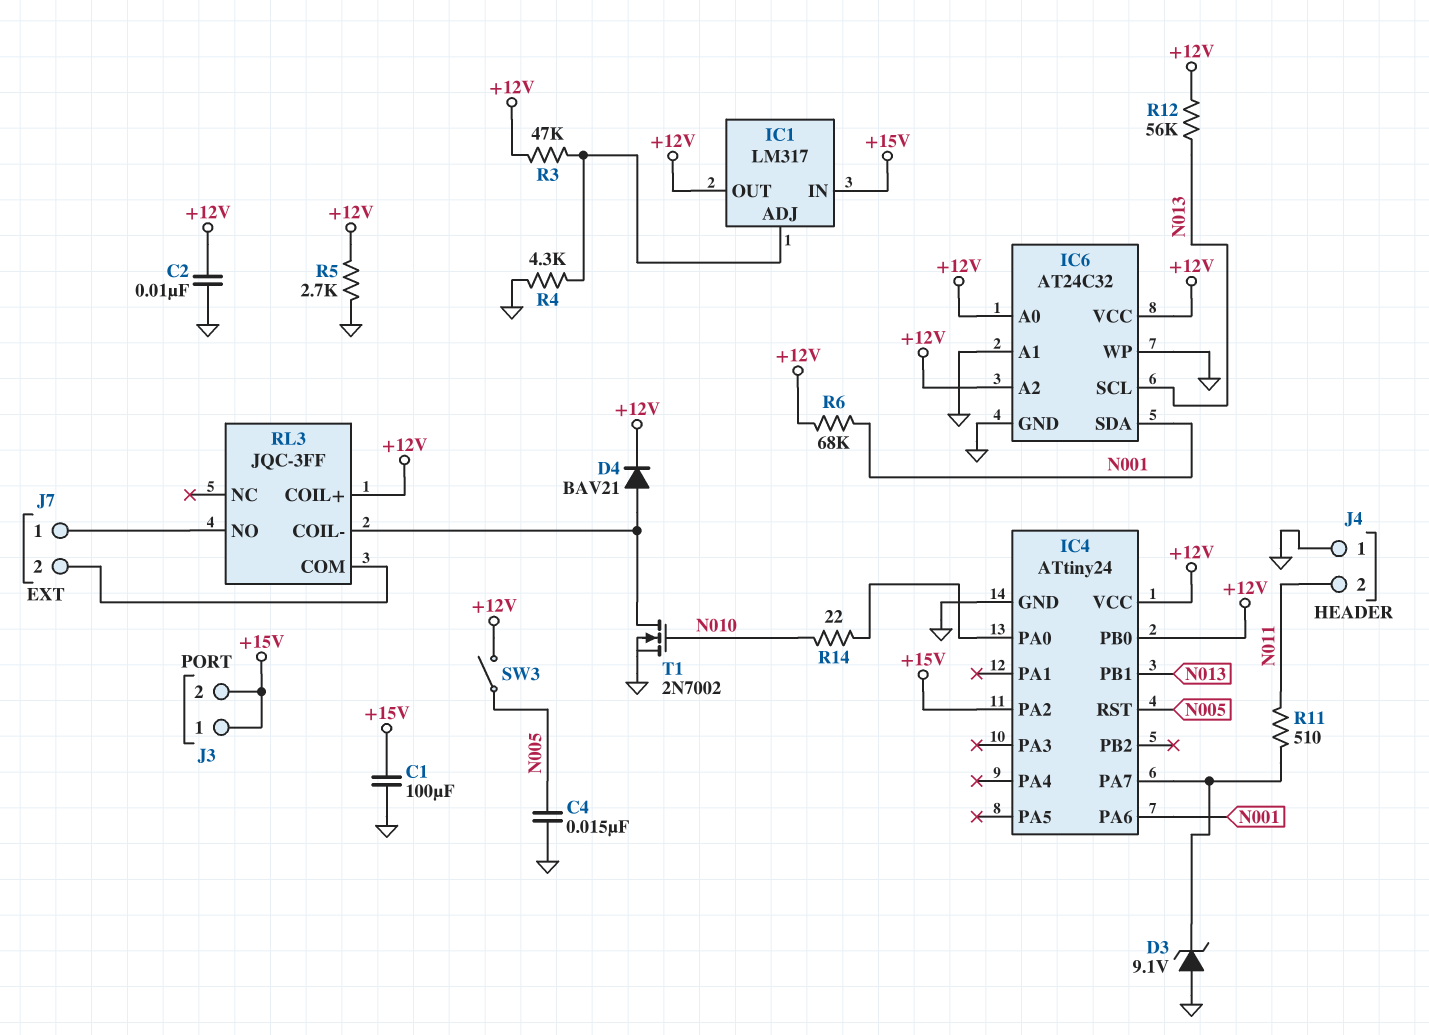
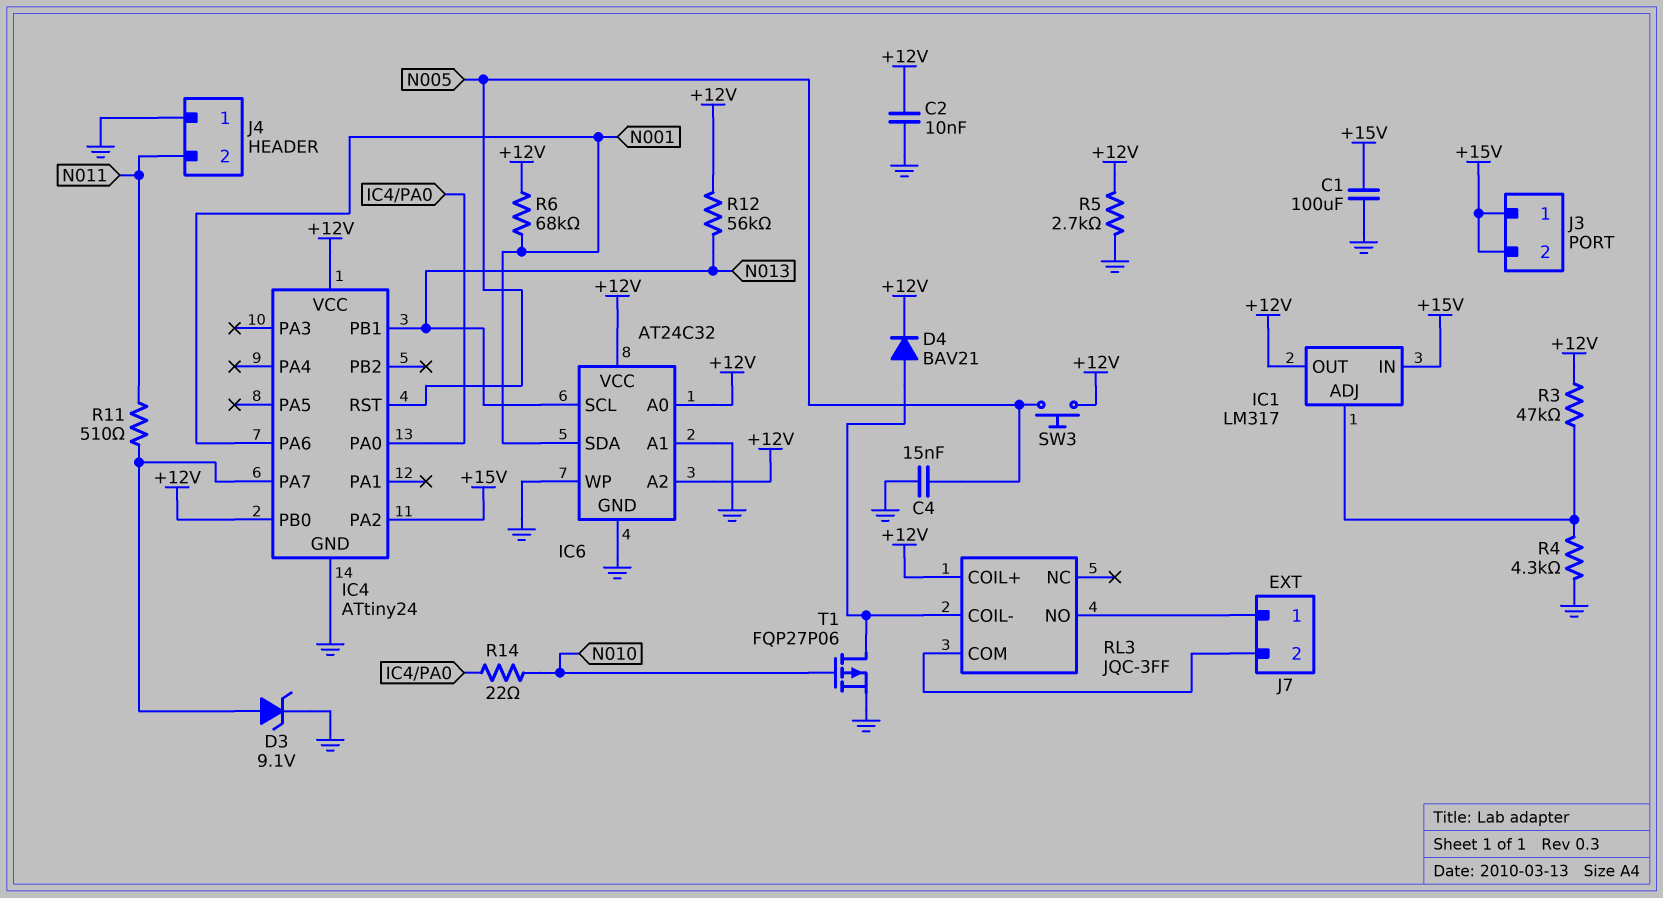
D3: zener 9.1V (A GND, K IC4/PA7) -> zener 9.1V (A IC4/PA7, K GND)
SW3: switch (+12V, N005) -> button (+12V, N005)
T1: NMOS 2N7002 (G N010, D RL3/COIL-, S GND) -> PMOS FQP27P06 (G N010, D RL3/COIL-, S GND)

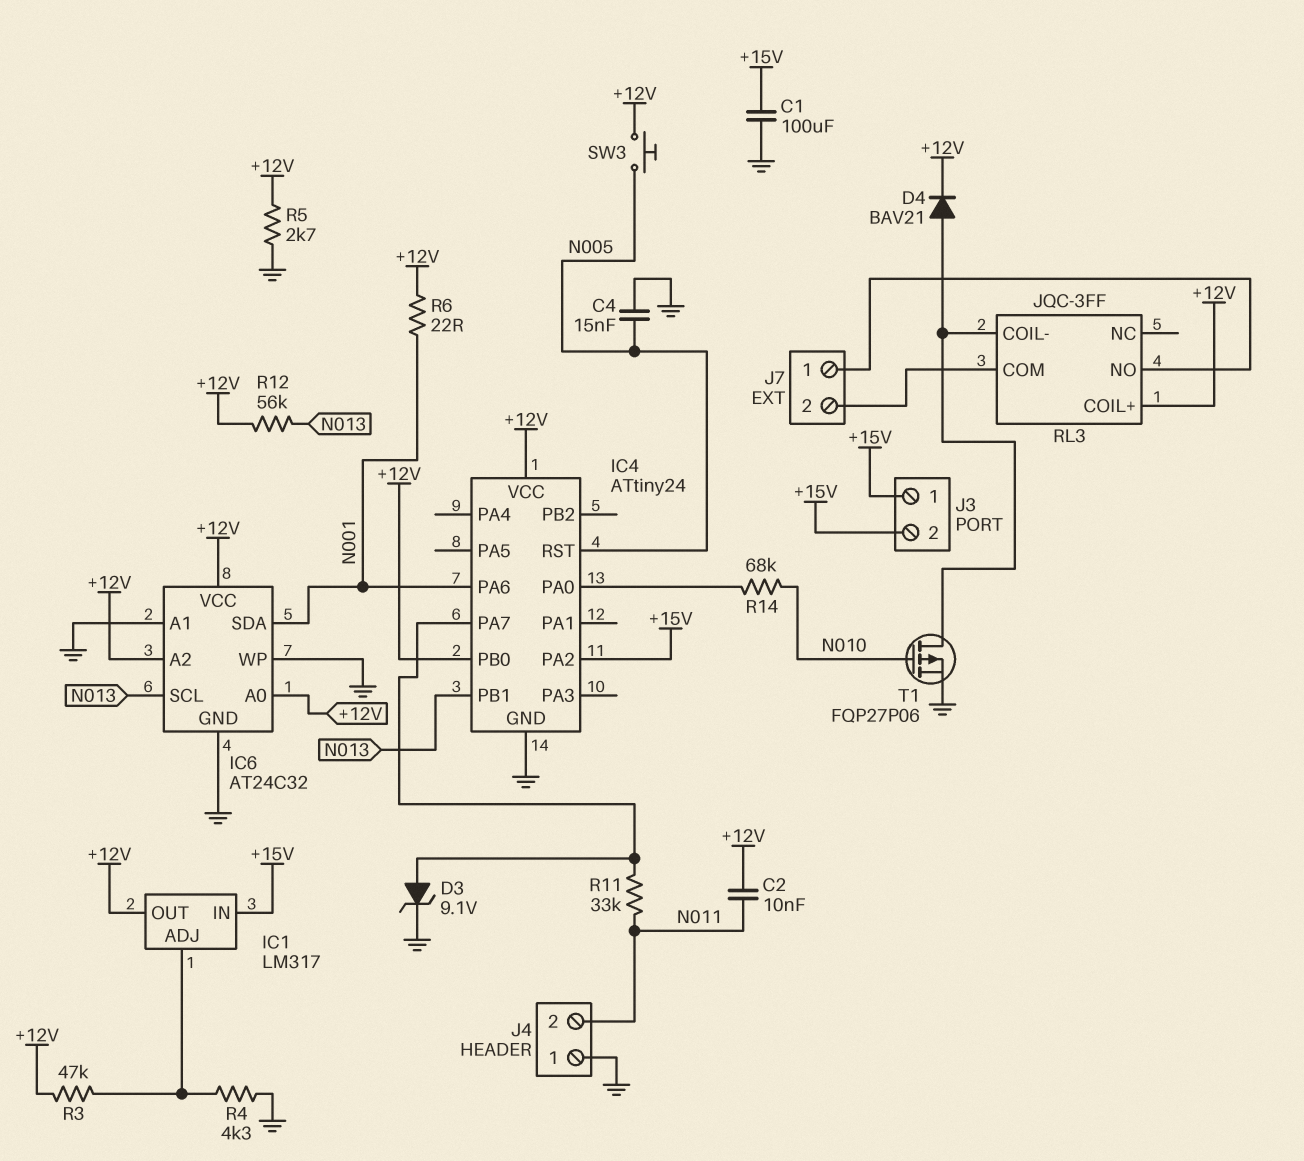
C2: 10nF (+12V, GND) -> 10nF (+12V, N011)
R6: 68k (+12V, N001) -> 22 (+12V, N001)
R11: 510 (IC4/PA7, N011) -> 33k (IC4/PA7, N011)
R14: 22 (IC4/PA0, N010) -> 68k (IC4/PA0, N010)

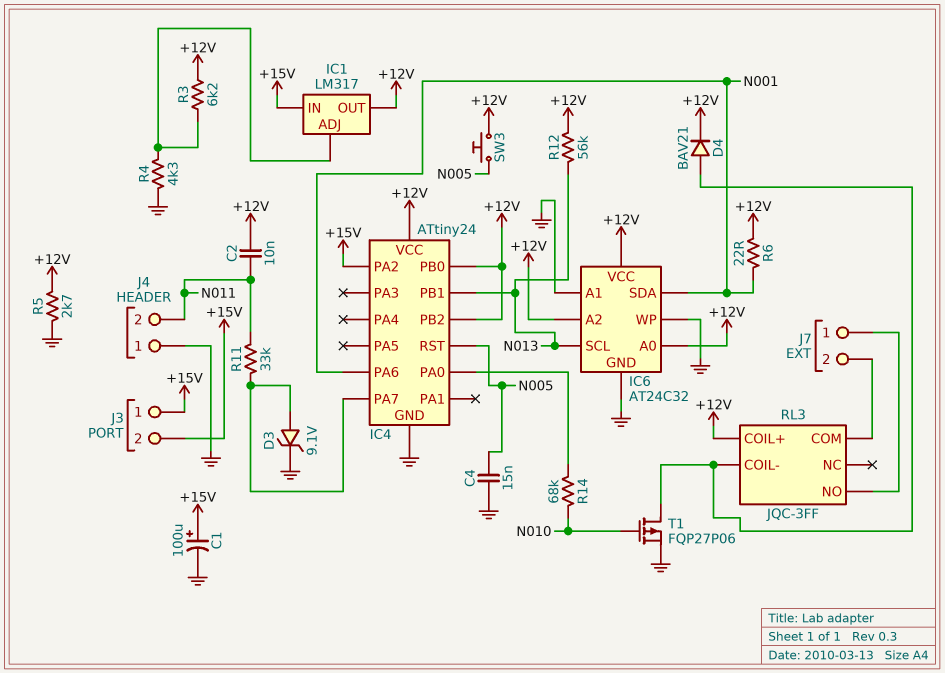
C1: 100uF (+15V, GND) -> 100uF (plus +15V, minus GND)
IC4 pin PB2: none -> +12V
R3: 47k (+12V, IC1/ADJ) -> 6.2k (+12V, IC1/ADJ)

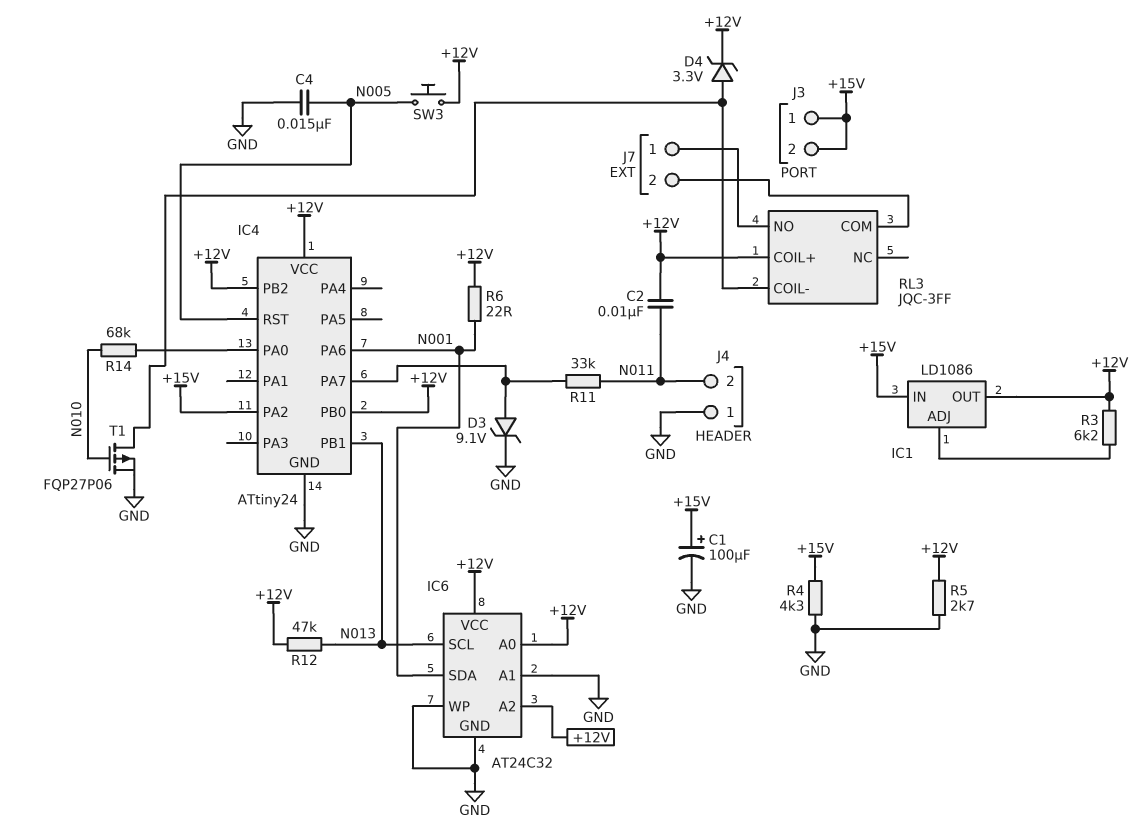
D4: diode BAV21 (A RL3/COIL-, K +12V) -> zener 3.3V (A RL3/COIL-, K +12V)
IC1: LM317 -> LD1086
R4: 4.3k (GND, IC1/ADJ) -> 4.3k (+15V, GND)
R12: 56k (+12V, N013) -> 47k (+12V, N013)

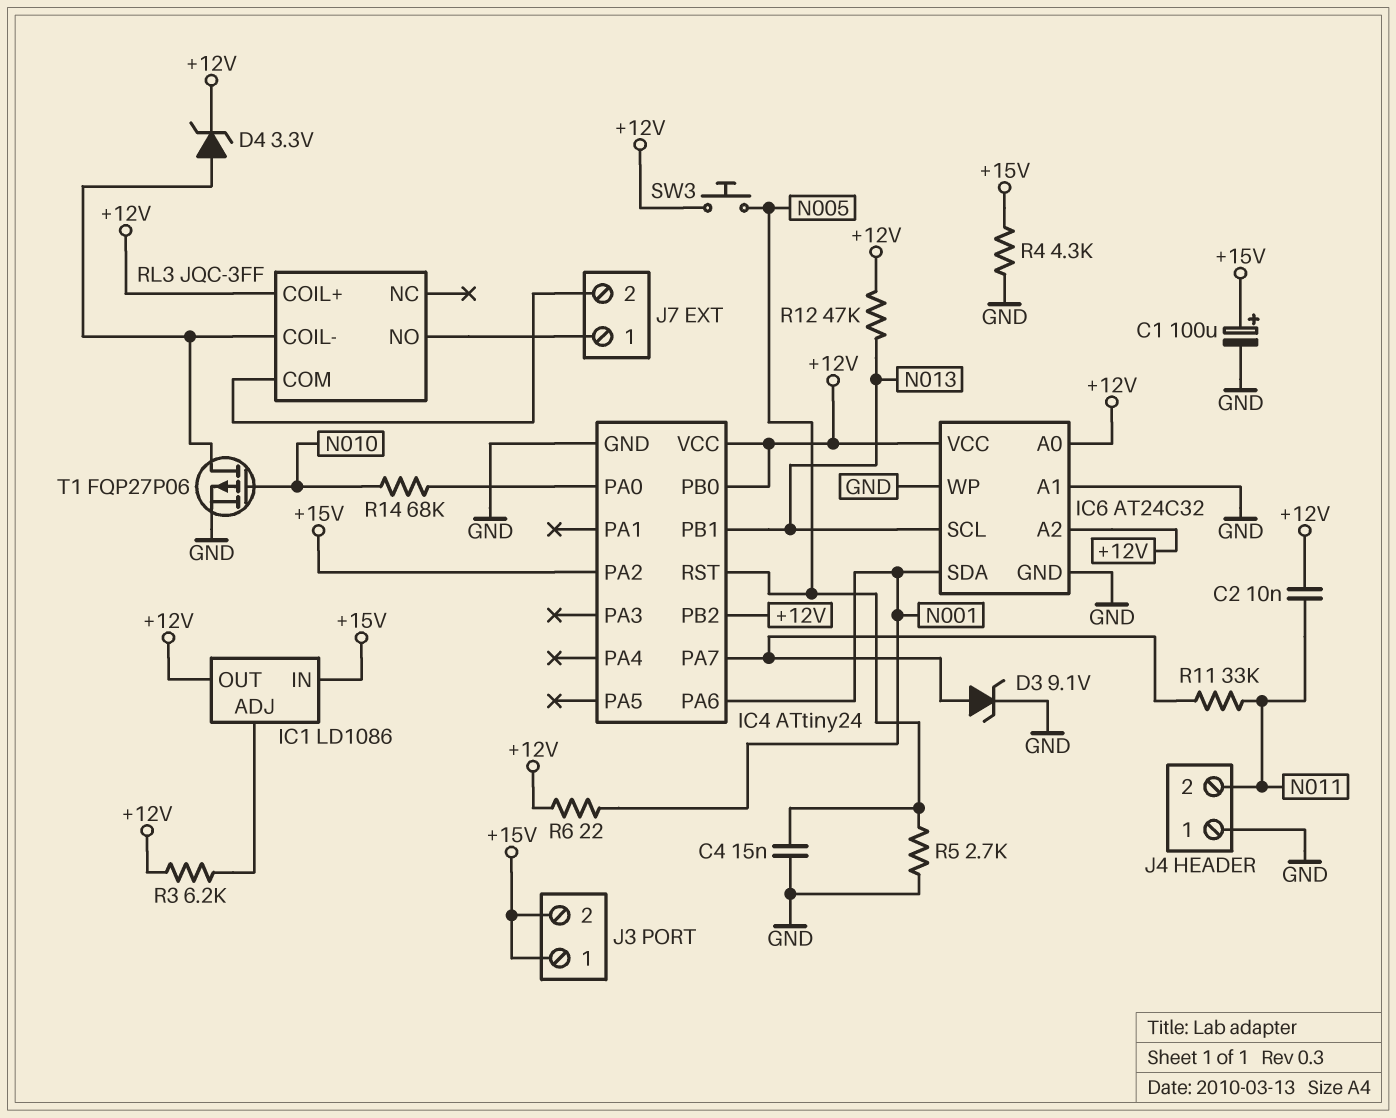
R5: 2.7k (+12V, GND) -> 2.7k (GND, N005)

